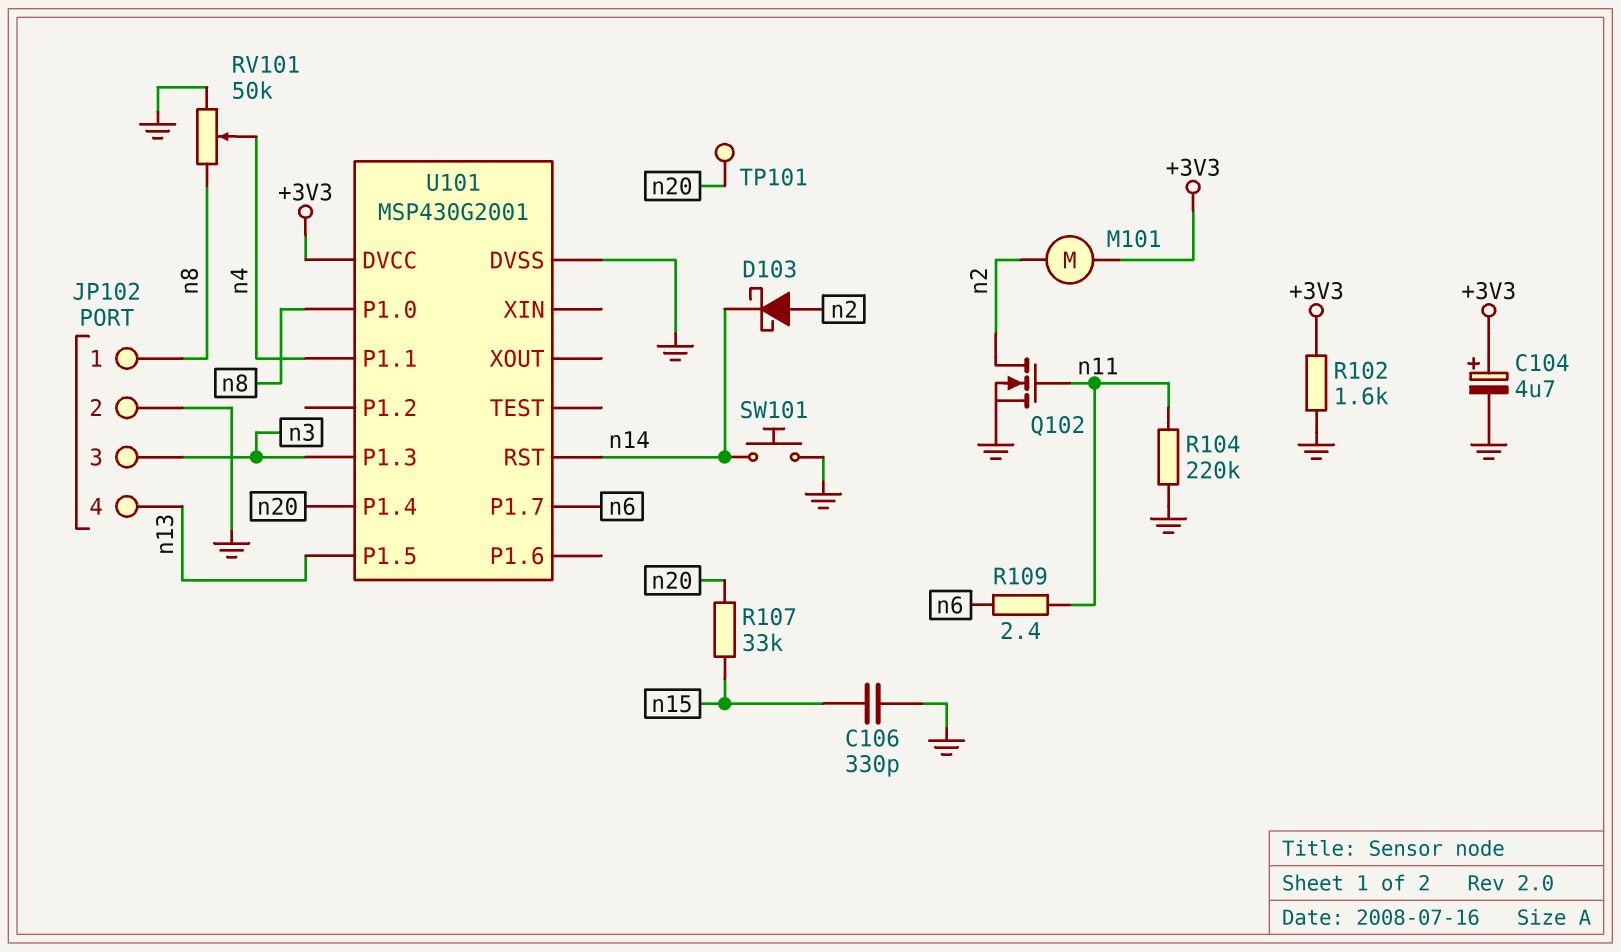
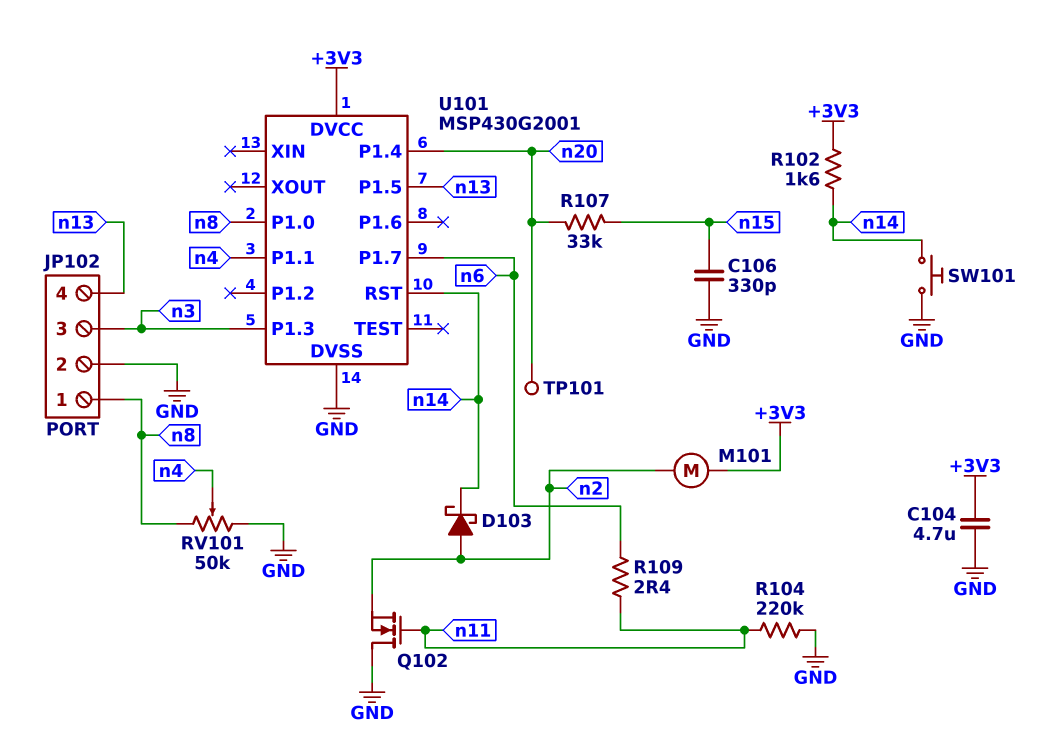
C104: 4.7uF (plus +3V3, minus GND) -> 4.7uF (+3V3, GND)
Q102: NMOS (G n11, D n2, S GND) -> NMOS (G n11, D GND, S n2)
R102: 1.6k (+3V3, GND) -> 1.6k (+3V3, n14)

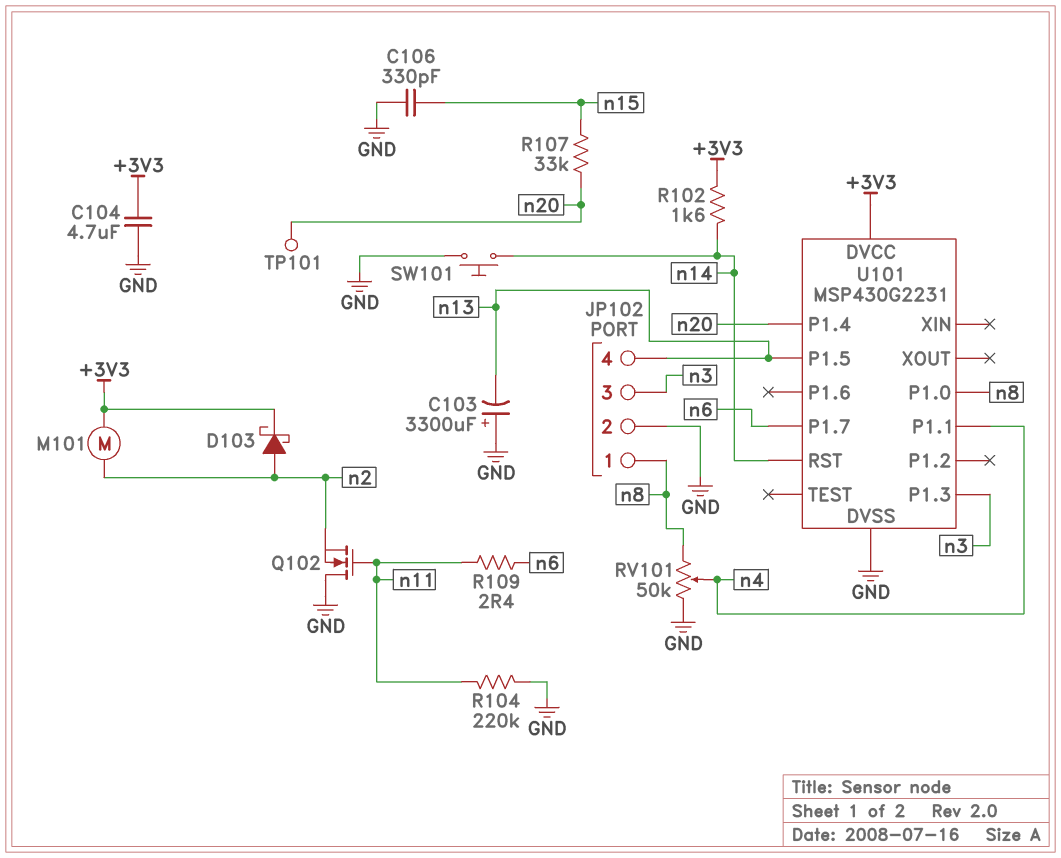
C103: none -> 3300uF (plus GND, minus n13)
D103: schottky (A n2, K n14) -> schottky (A n2, K +3V3)
U101: MSP430G2001 -> MSP430G2231

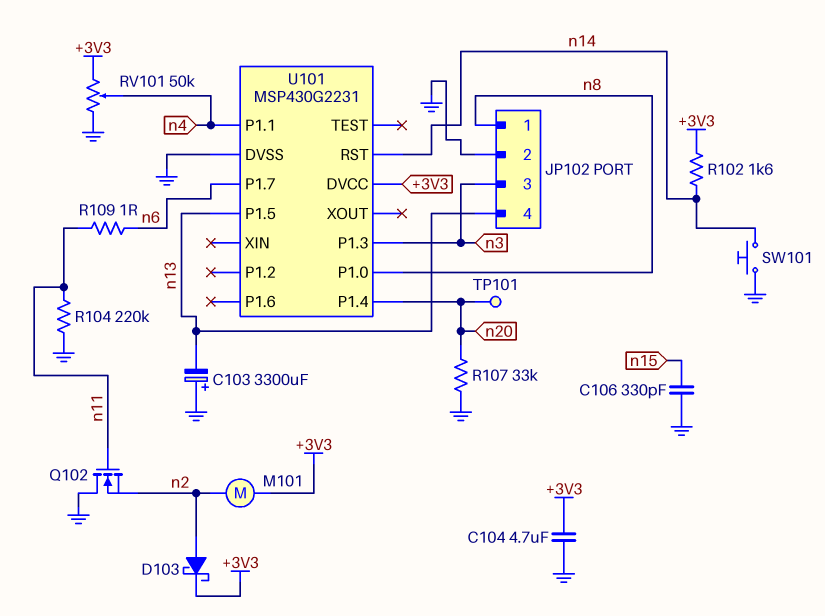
R107: 33k (n15, n20) -> 33k (GND, n20)
R109: 2.4 (n6, n11) -> 1 (n6, n11)
RV101: 50k (GND, n8, wiper n4) -> 50k (+3V3, GND, wiper n4)

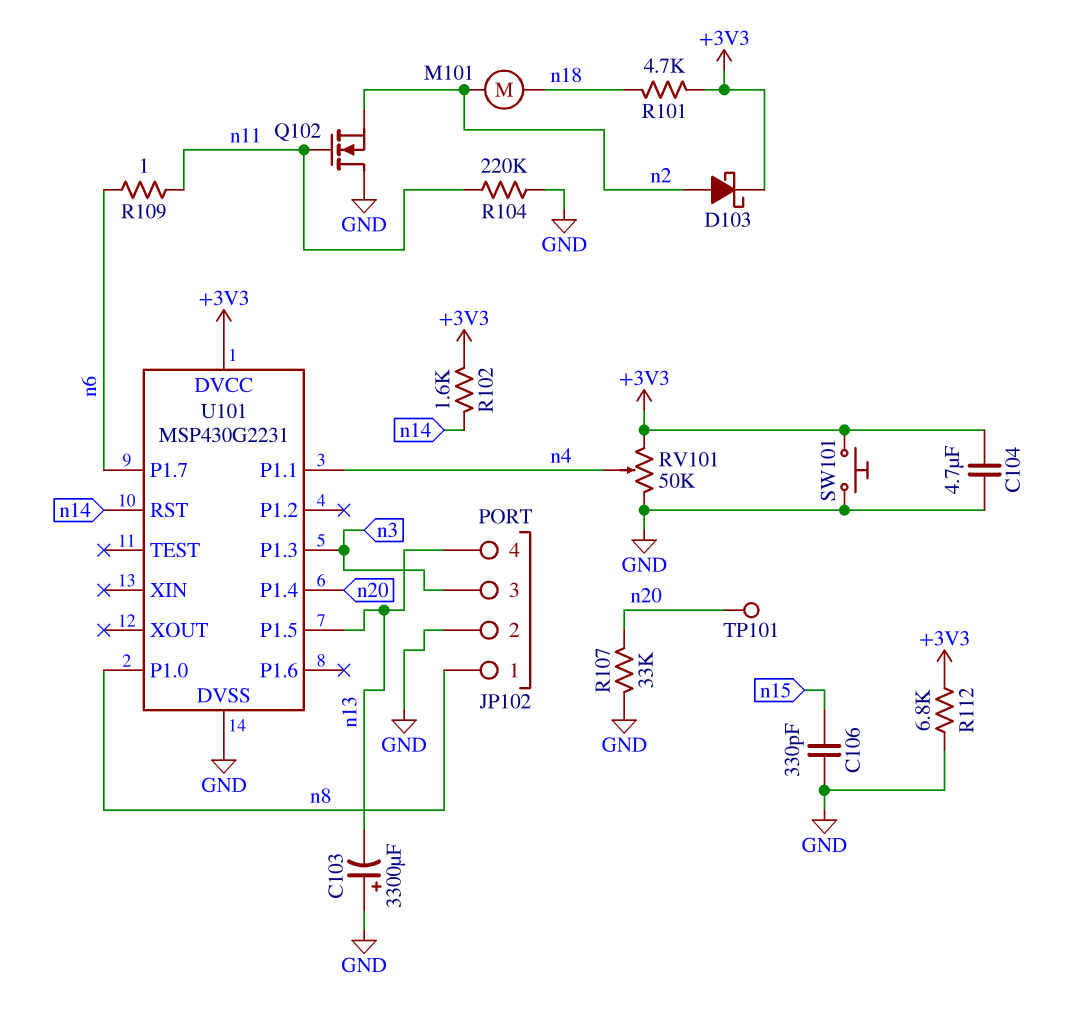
M101: motor (+3V3, n2) -> motor (n2, n18)
R101: none -> 4.7k (+3V3, n18)
R112: none -> 6.8k (+3V3, GND)
SW101: button (GND, n14) -> button (+3V3, GND)

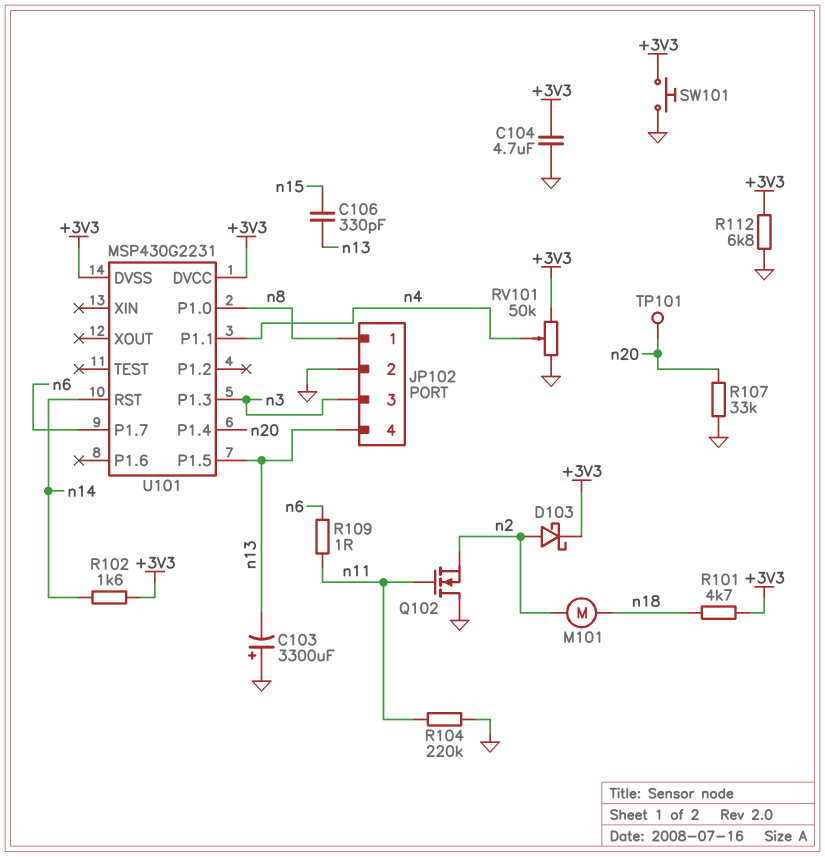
C106: 330pF (GND, n15) -> 330pF (n13, n15)
U101 pin DVSS: GND -> +3V3

